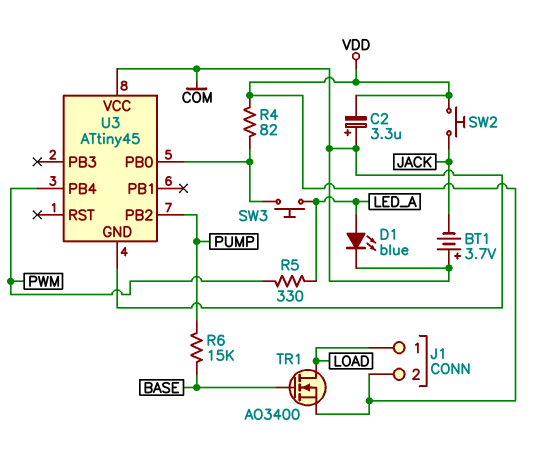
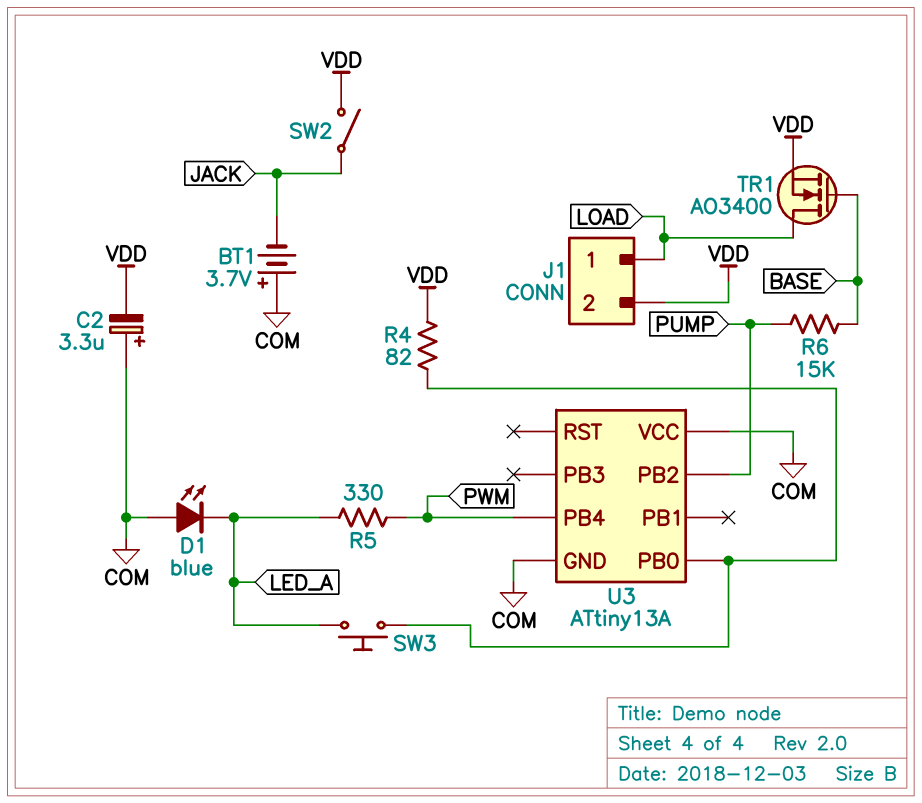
D1: LED blue (A LED_A, K COM) -> LED blue (A COM, K LED_A)
SW2: button (JACK, VDD) -> switch (JACK, VDD)
U3: ATtiny45 -> ATtiny13A

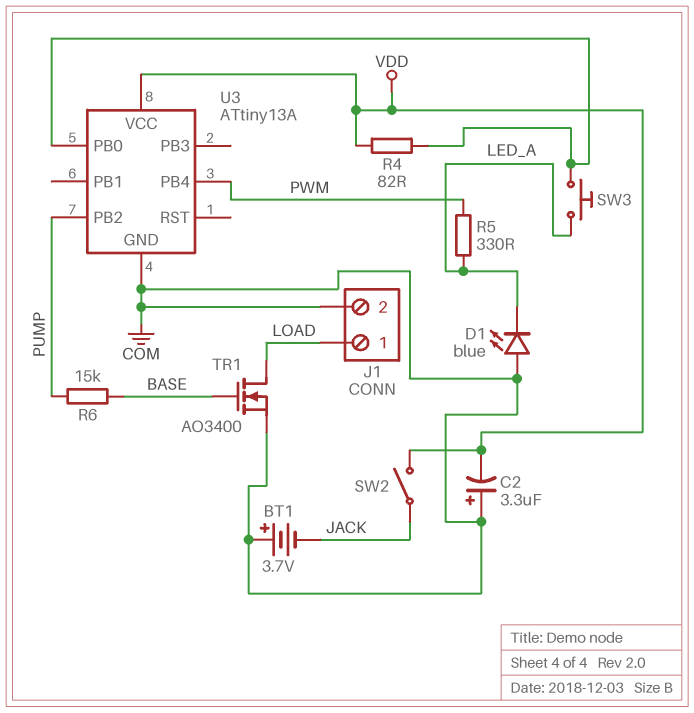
J1 pin 2: VDD -> COM
TR1: NMOS AO3400 (G BASE, D LOAD, S VDD) -> NMOS AO3400 (G BASE, D LOAD, S COM)
U3 pin VCC: COM -> VDD

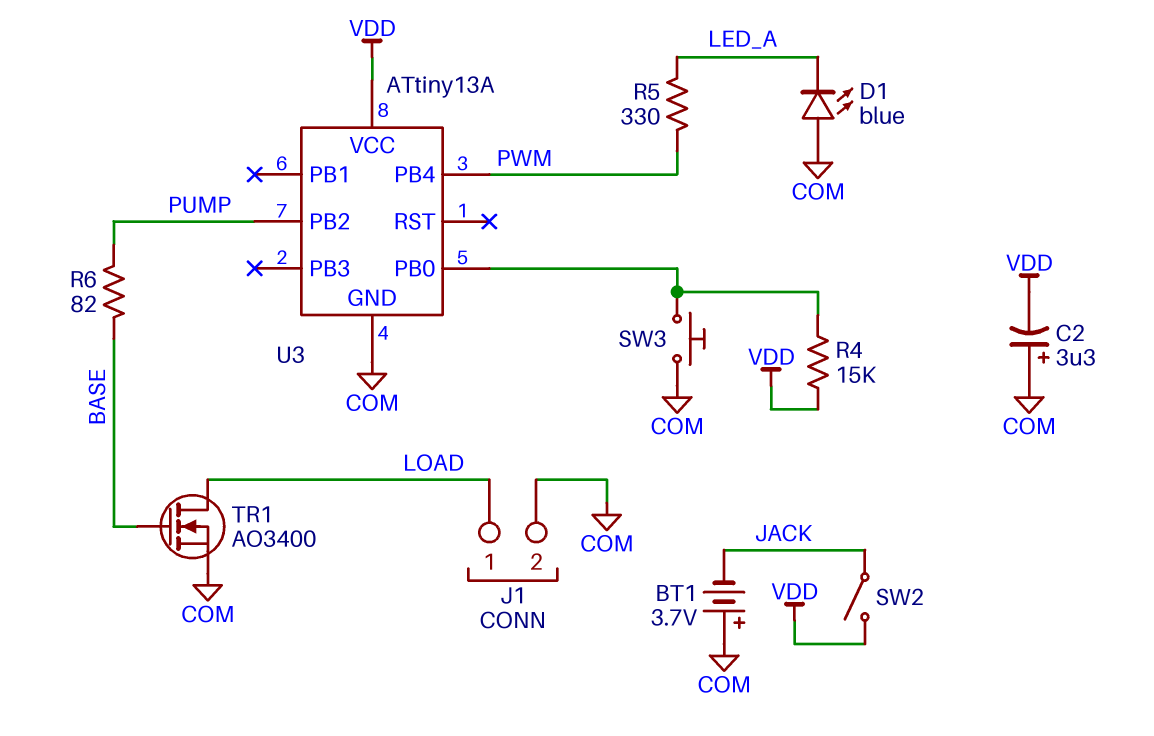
R4: 82 (U3/PB0, VDD) -> 15k (U3/PB0, VDD)
R6: 15k (BASE, PUMP) -> 82 (BASE, PUMP)
SW3: button (LED_A, U3/PB0) -> button (COM, U3/PB0)

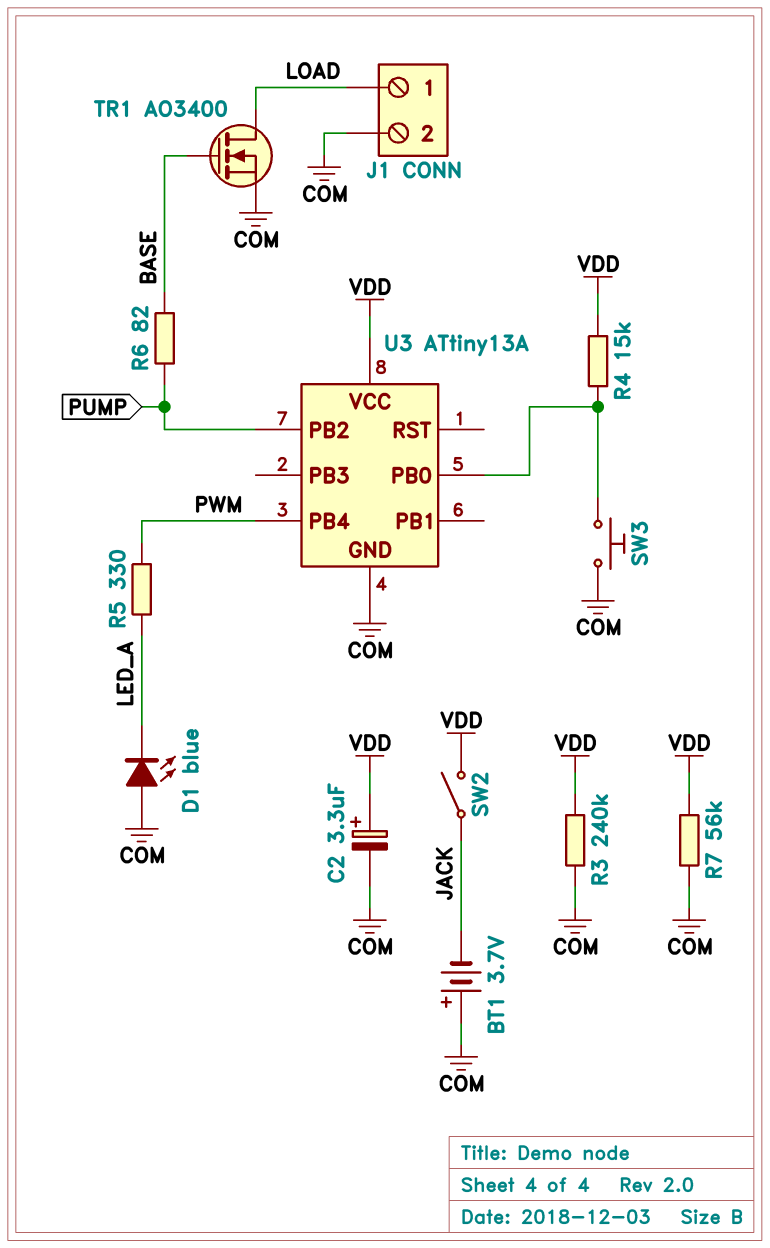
C2: 3.3uF (plus COM, minus VDD) -> 3.3uF (plus VDD, minus COM)
R3: none -> 240k (COM, VDD)
R7: none -> 56k (COM, VDD)

